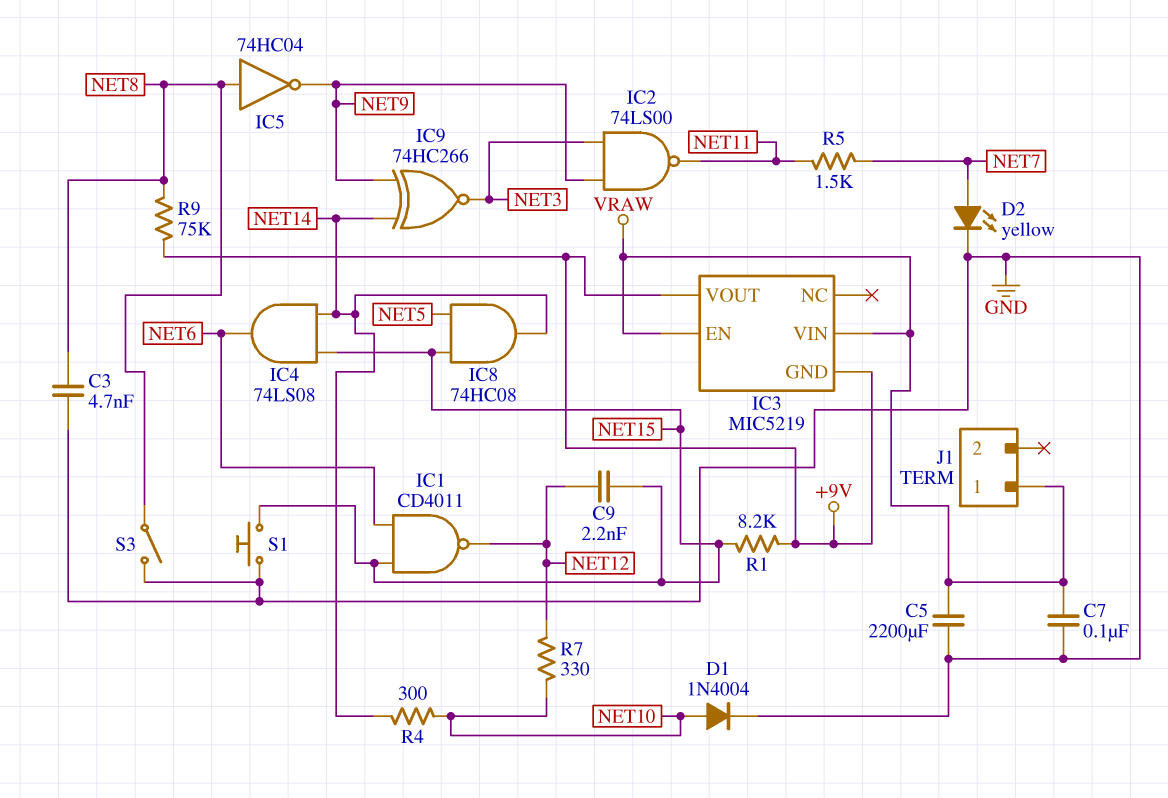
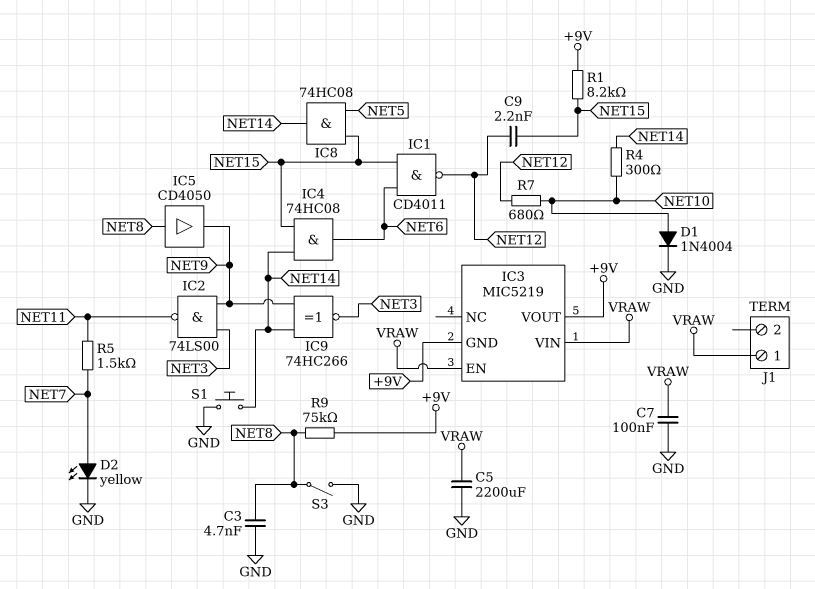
IC4: AND 74LS08 (in NET14, in NET15, out NET6) -> AND 74HC08 (in NET14, in NET15, out NET6)
IC5: NOT 74HC04 (in NET8, out NET9) -> buffer CD4050 (in NET8, out NET9)
R7: 330 (NET10, NET12) -> 680 (NET10, NET12)
S1: button (GND, NET15) -> button (GND, NET14)

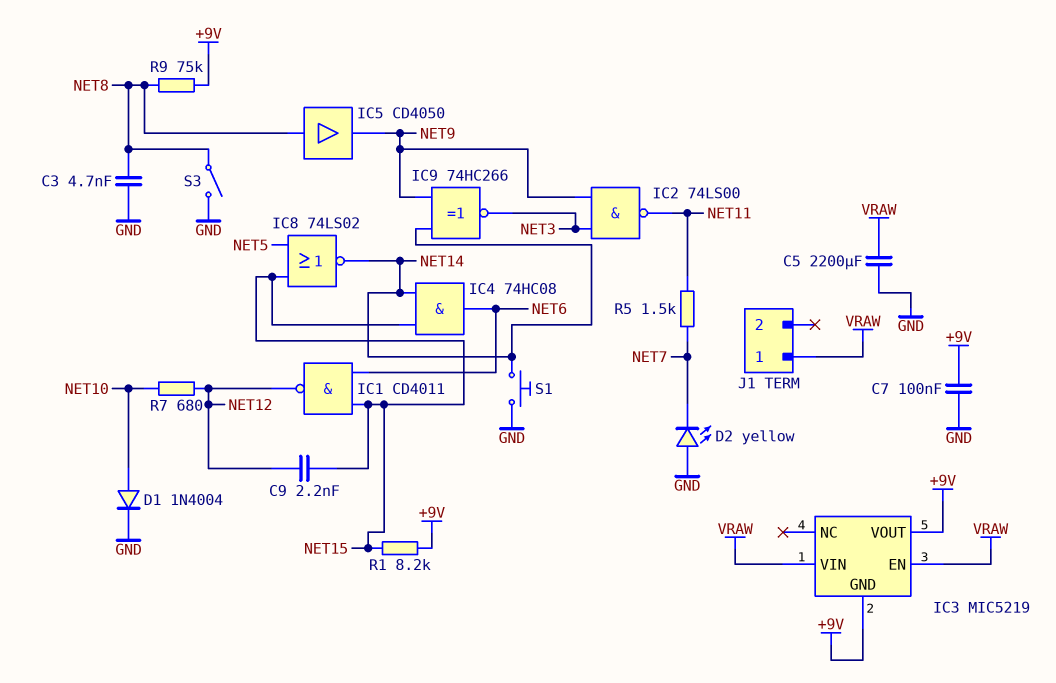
C7: 100nF (GND, VRAW) -> 100nF (+9V, GND)
D2: LED yellow (A NET7, K GND) -> LED yellow (A GND, K NET7)
IC8: AND 74HC08 (in NET5, in NET15, out NET14) -> NOR 74LS02 (in NET5, in NET15, out NET14)
R4: 300 (NET10, NET14) -> none

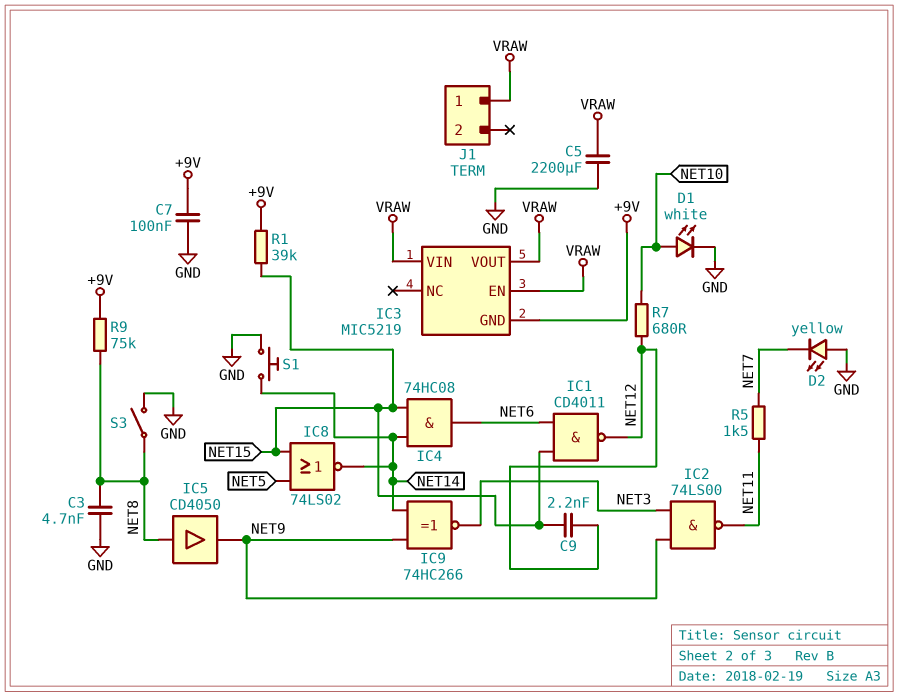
D1: diode 1N4004 (A NET10, K GND) -> LED white (A NET10, K GND)
IC3 pin VOUT: +9V -> VRAW
R1: 8.2k (+9V, NET15) -> 39k (+9V, NET15)

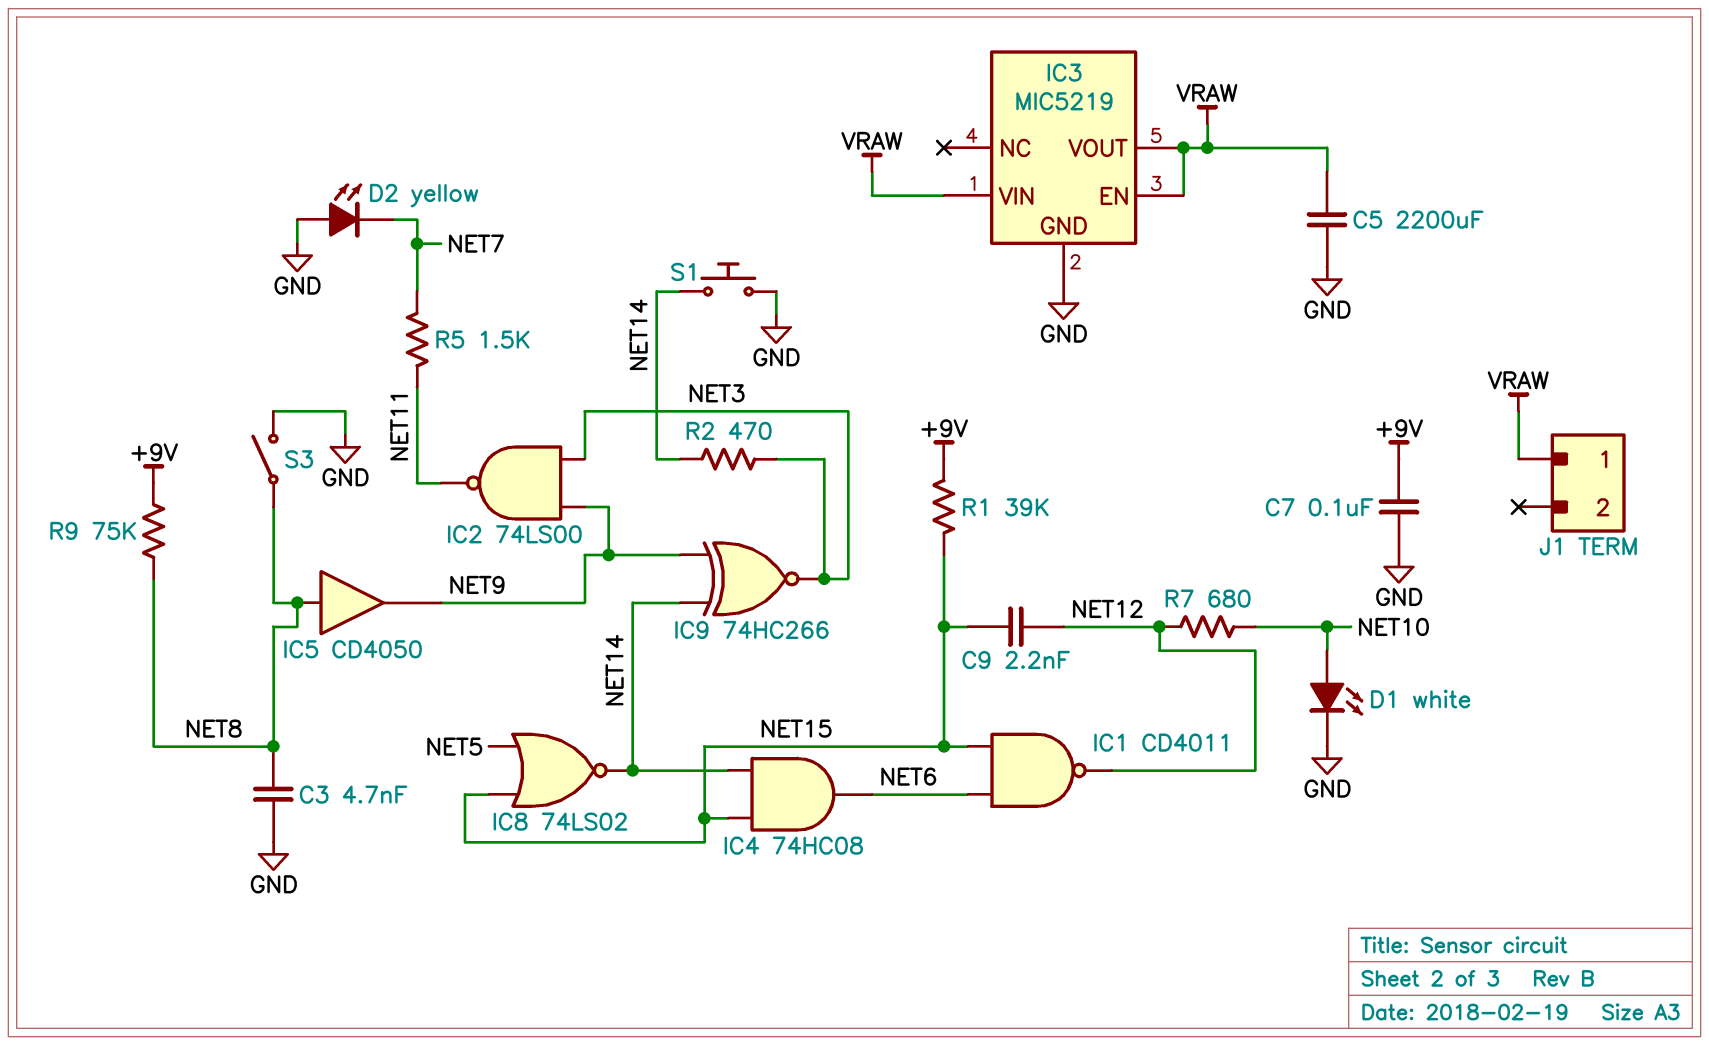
IC3 pin GND: +9V -> GND
R2: none -> 470 (NET3, NET14)

